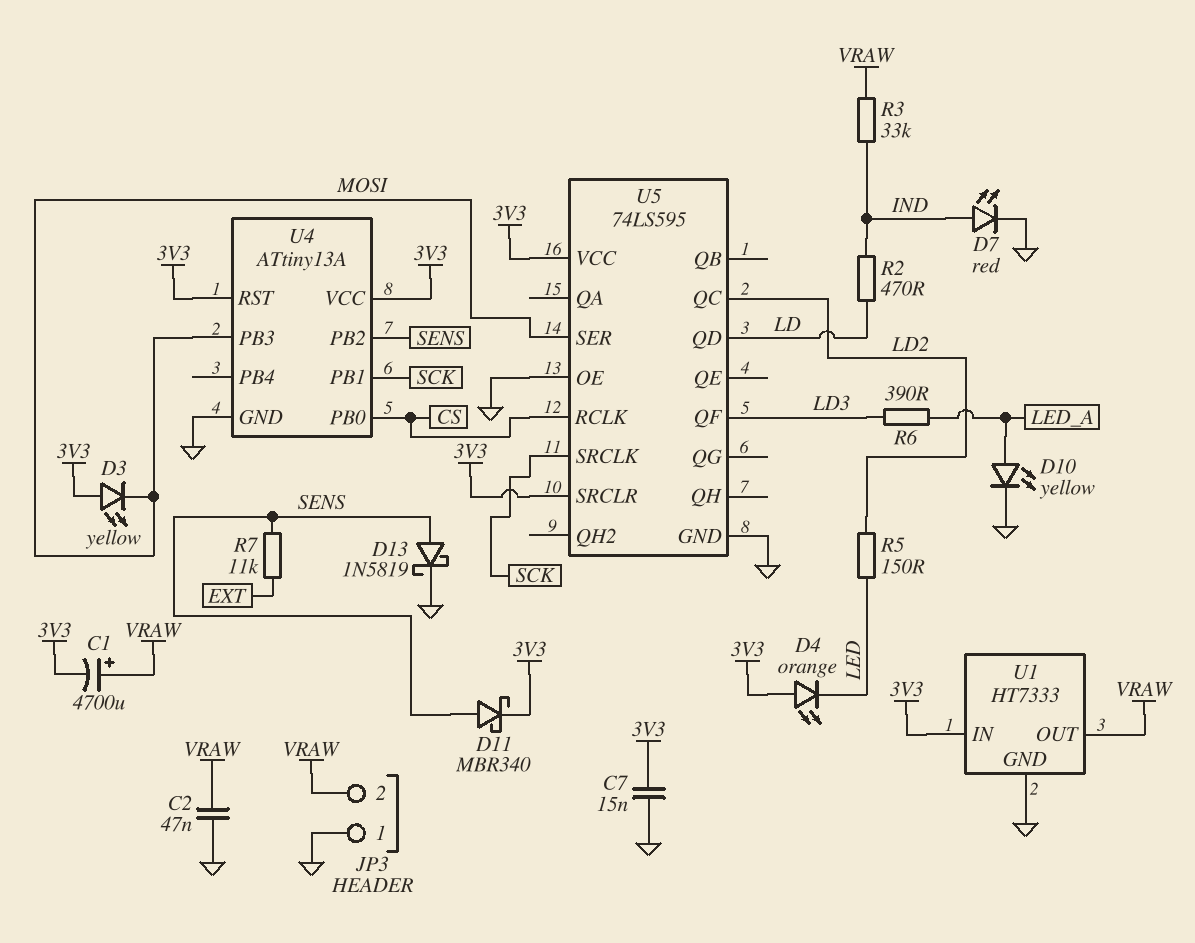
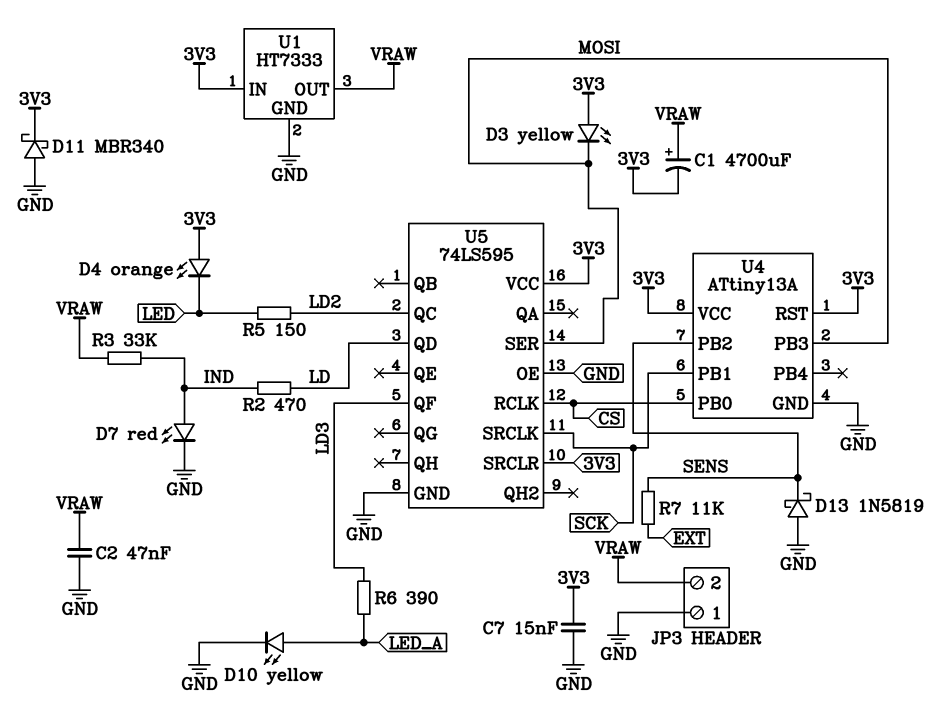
D11: schottky MBR340 (A SENS, K 3V3) -> schottky MBR340 (A GND, K 3V3)
D13: schottky 1N5819 (A SENS, K GND) -> schottky 1N5819 (A GND, K SENS)

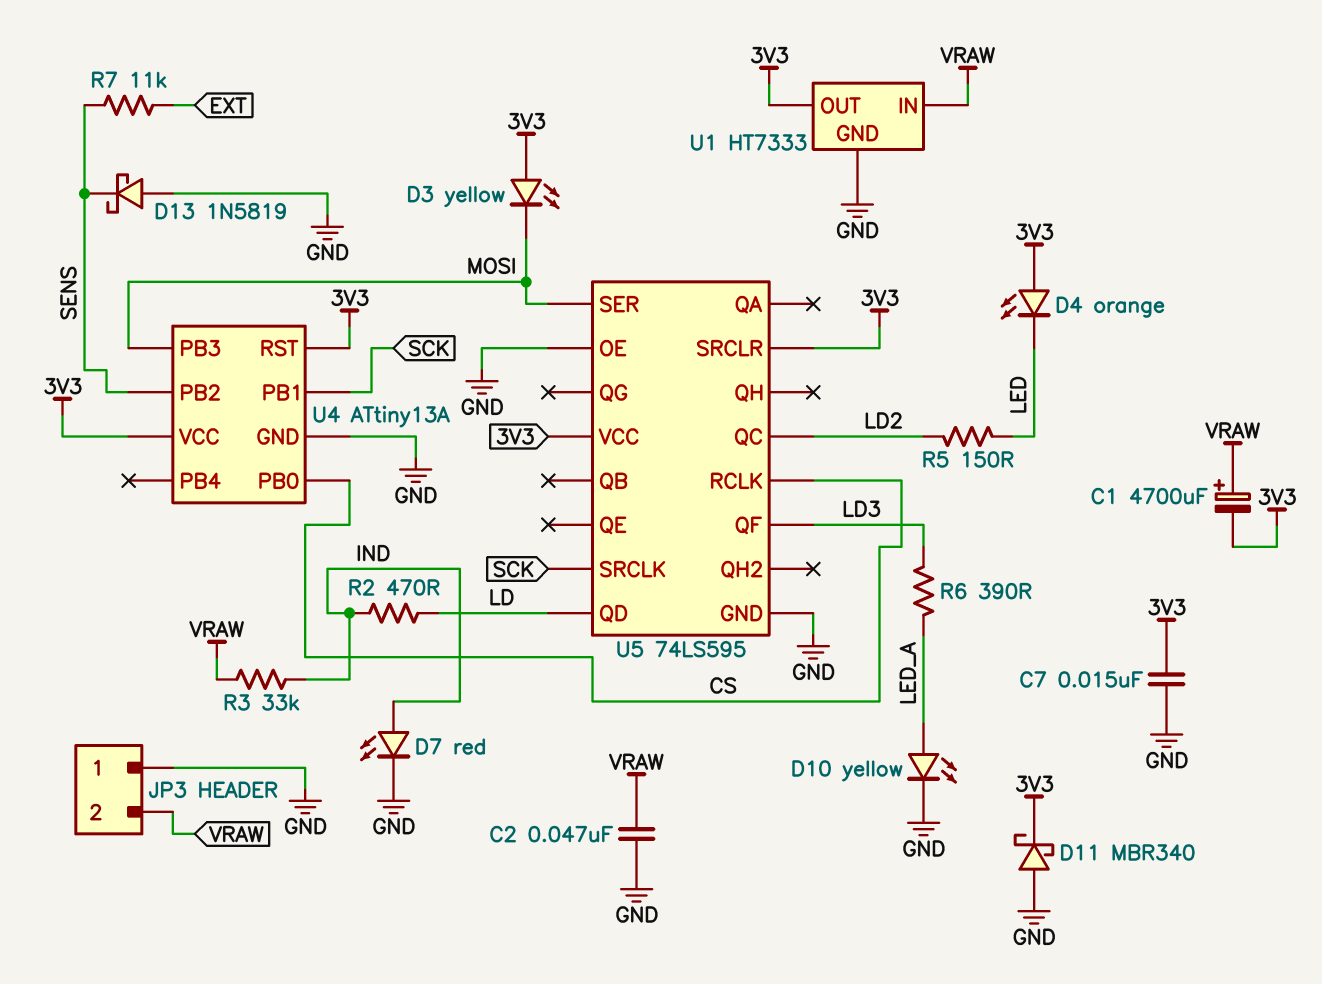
U1 pin IN: 3V3 -> VRAW
U1 pin OUT: VRAW -> 3V3

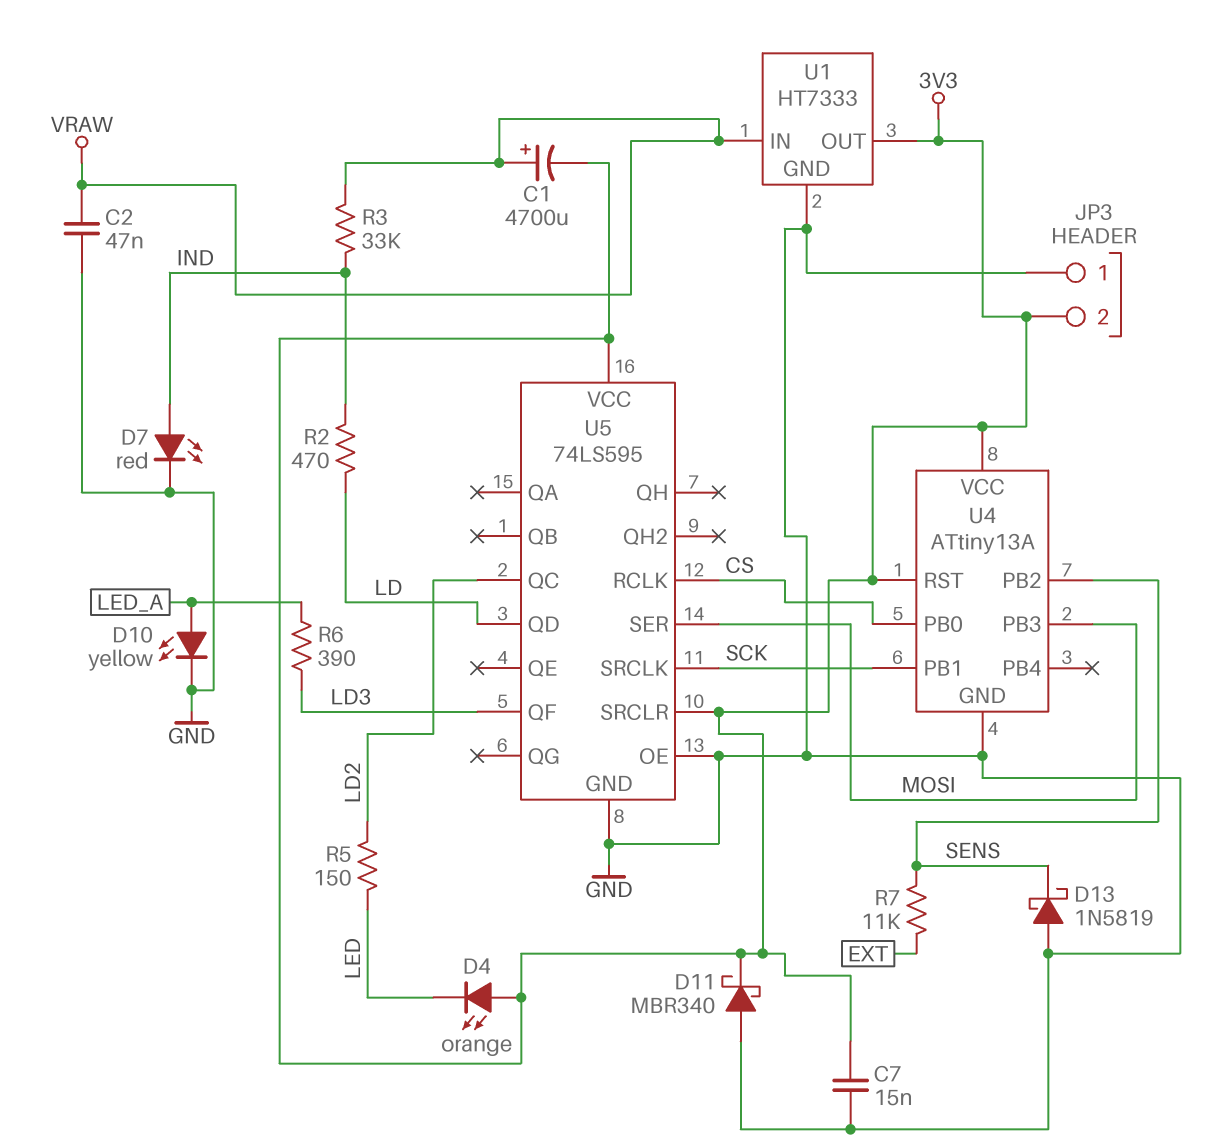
D3: LED yellow (A 3V3, K MOSI) -> none
JP3 pin 2: VRAW -> 3V3

